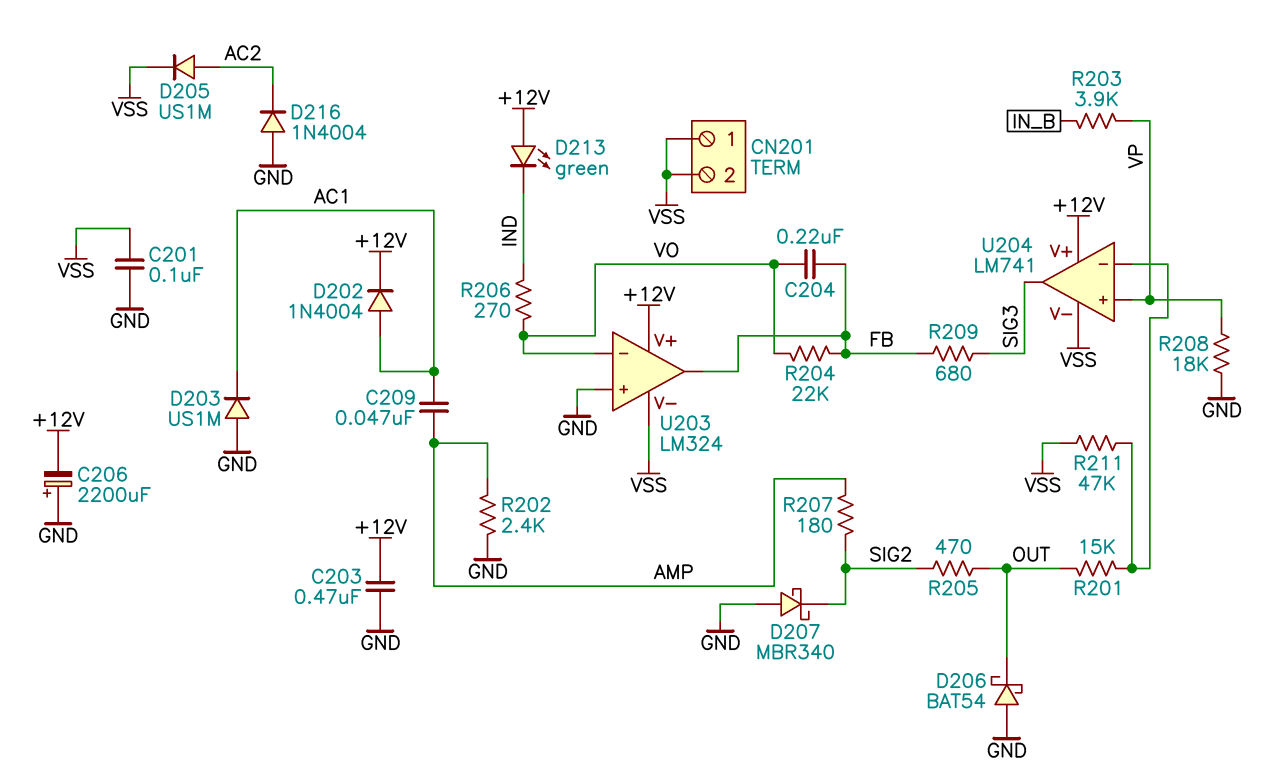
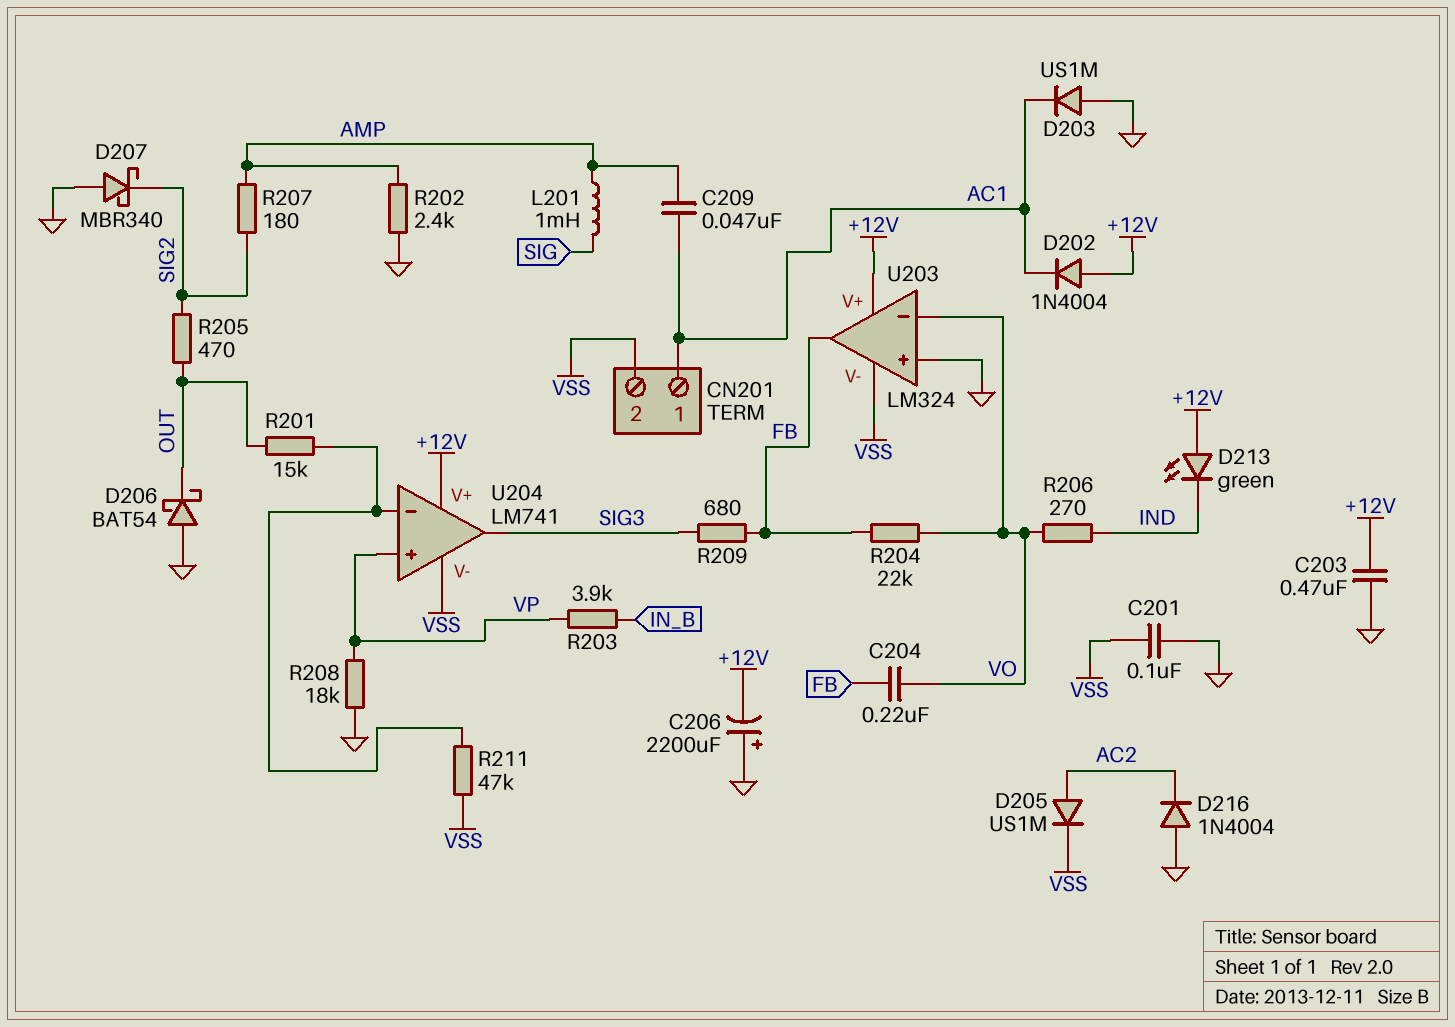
CN201 pin 1: VSS -> AC1
D202: diode 1N4004 (A AC1, K +12V) -> diode 1N4004 (A +12V, K AC1)
L201: none -> 1mH (AMP, SIG)

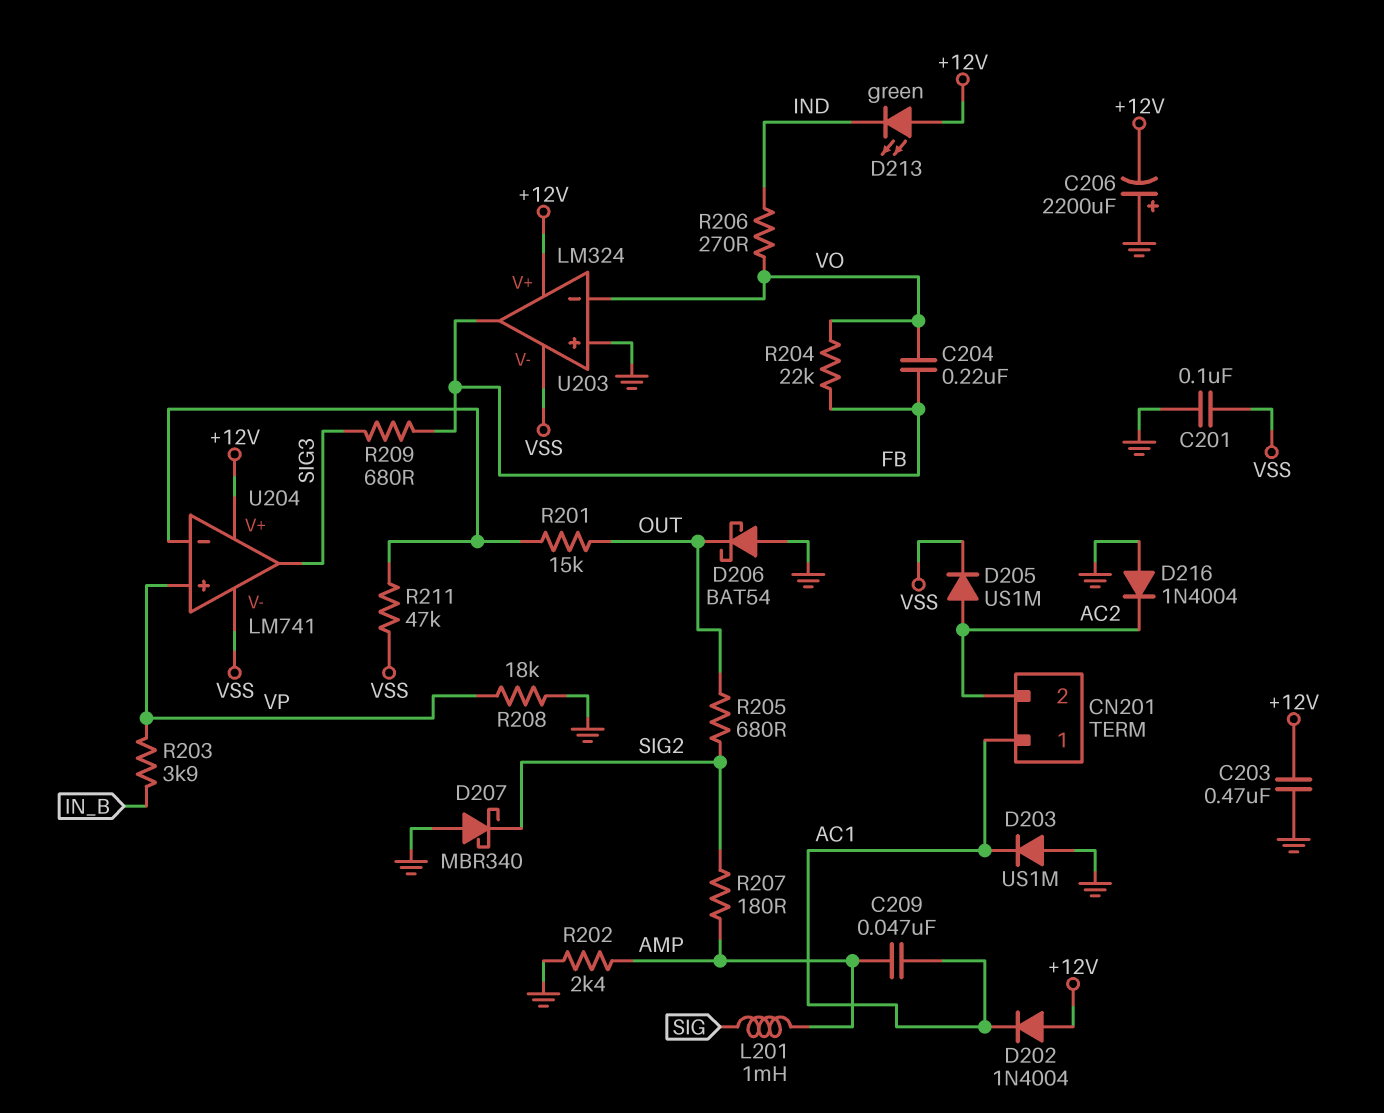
CN201 pin 2: VSS -> AC2
R205: 470 (OUT, SIG2) -> 680 (OUT, SIG2)

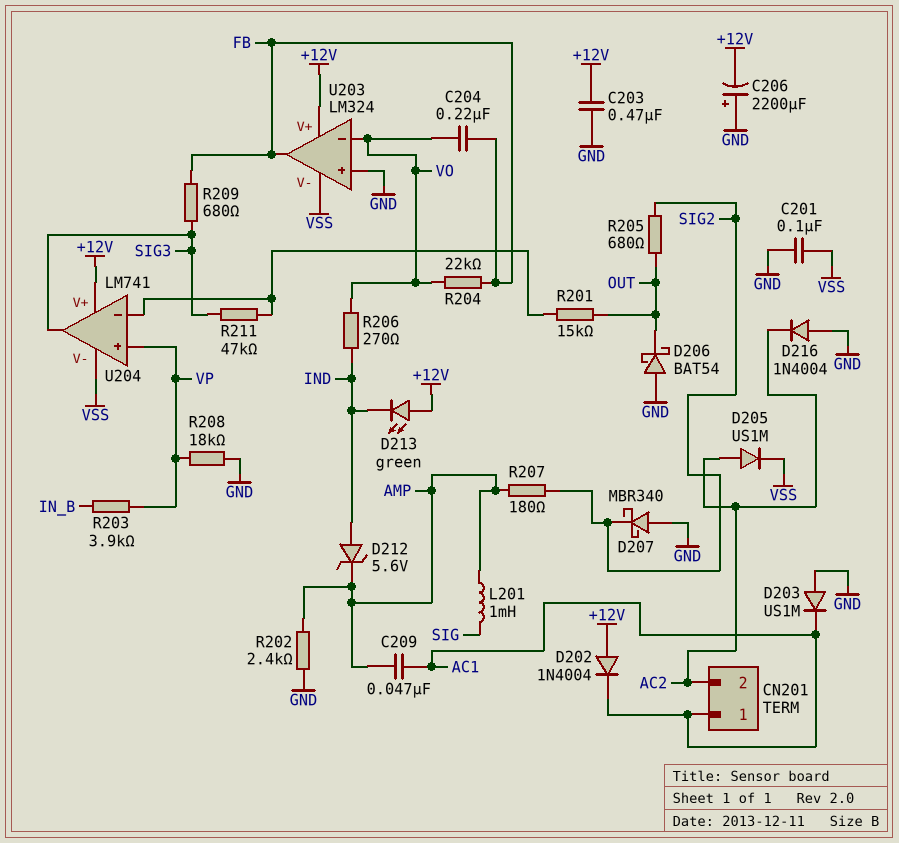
D212: none -> zener 5.6V (A IND, K AMP)
R211: 47k (U204/in-, VSS) -> 47k (SIG3, U204/in-)

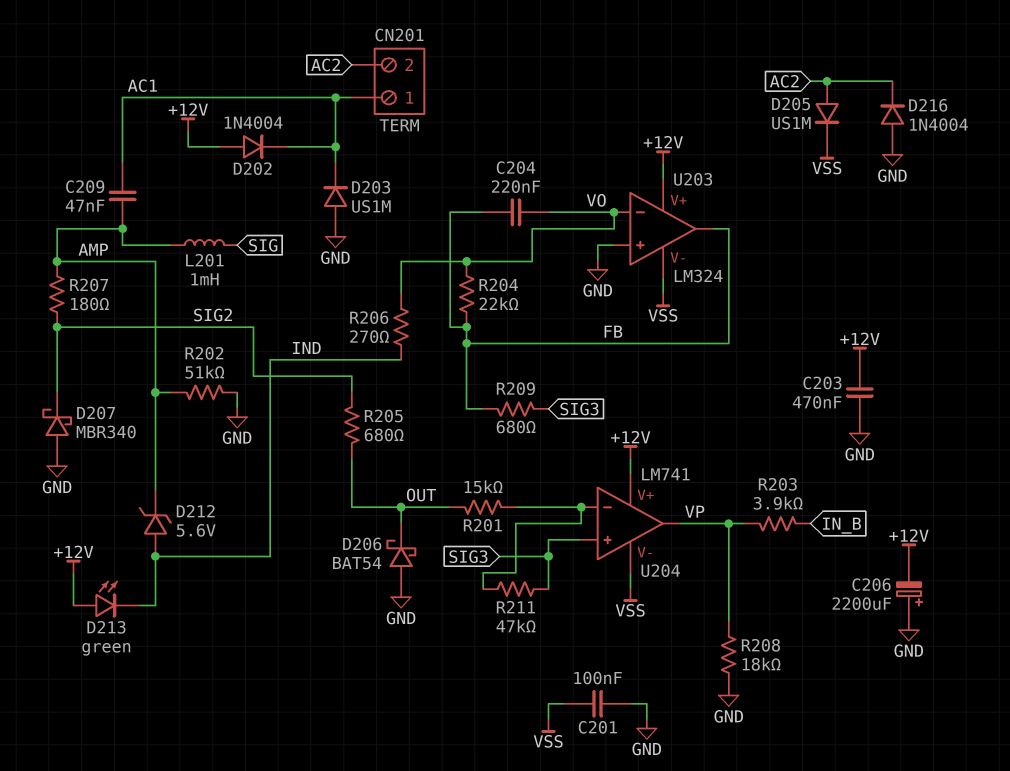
R202: 2.4k (AMP, GND) -> 51k (AMP, GND)
U204 pin in+: VP -> SIG3
U204 pin out: SIG3 -> VP

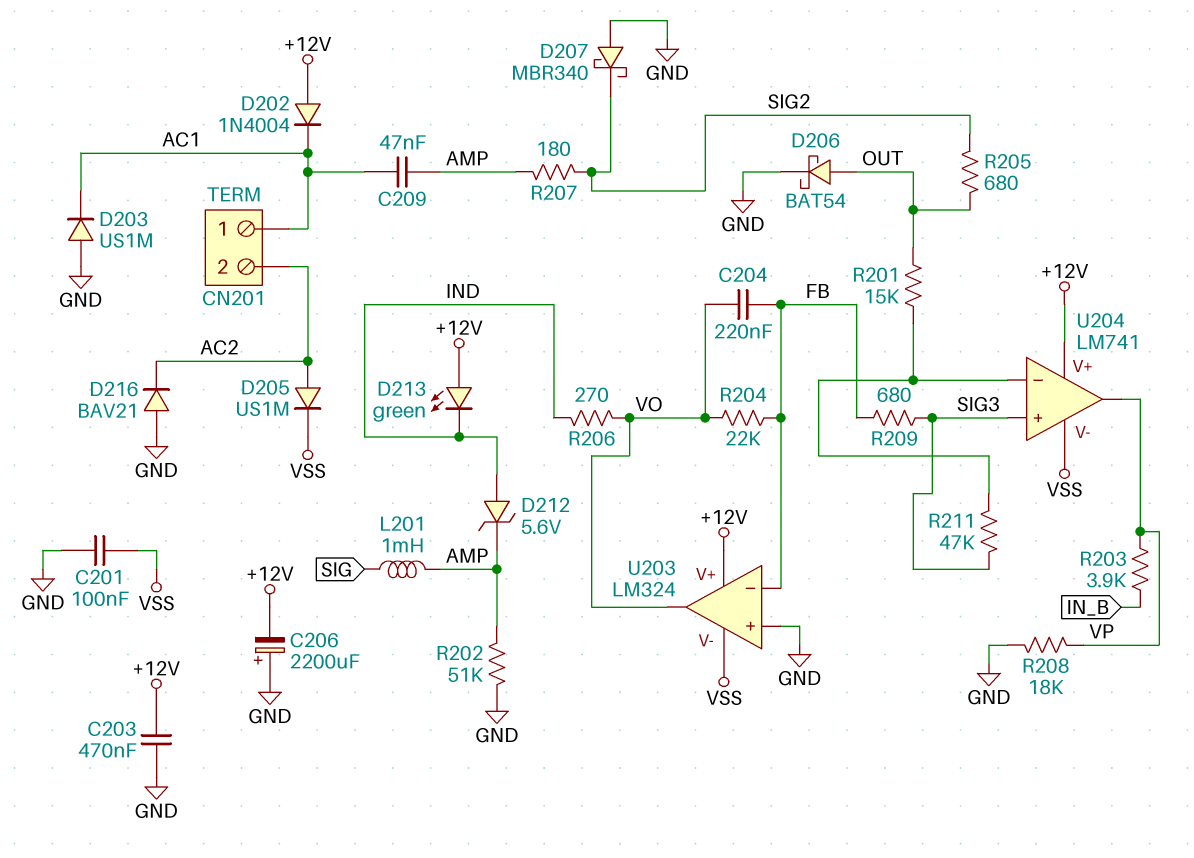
D206: schottky BAT54 (A GND, K OUT) -> schottky BAT54 (A OUT, K GND)
D216: diode 1N4004 (A GND, K AC2) -> diode BAV21 (A GND, K AC2)
U203 pin in-: VO -> FB
U203 pin out: FB -> VO

